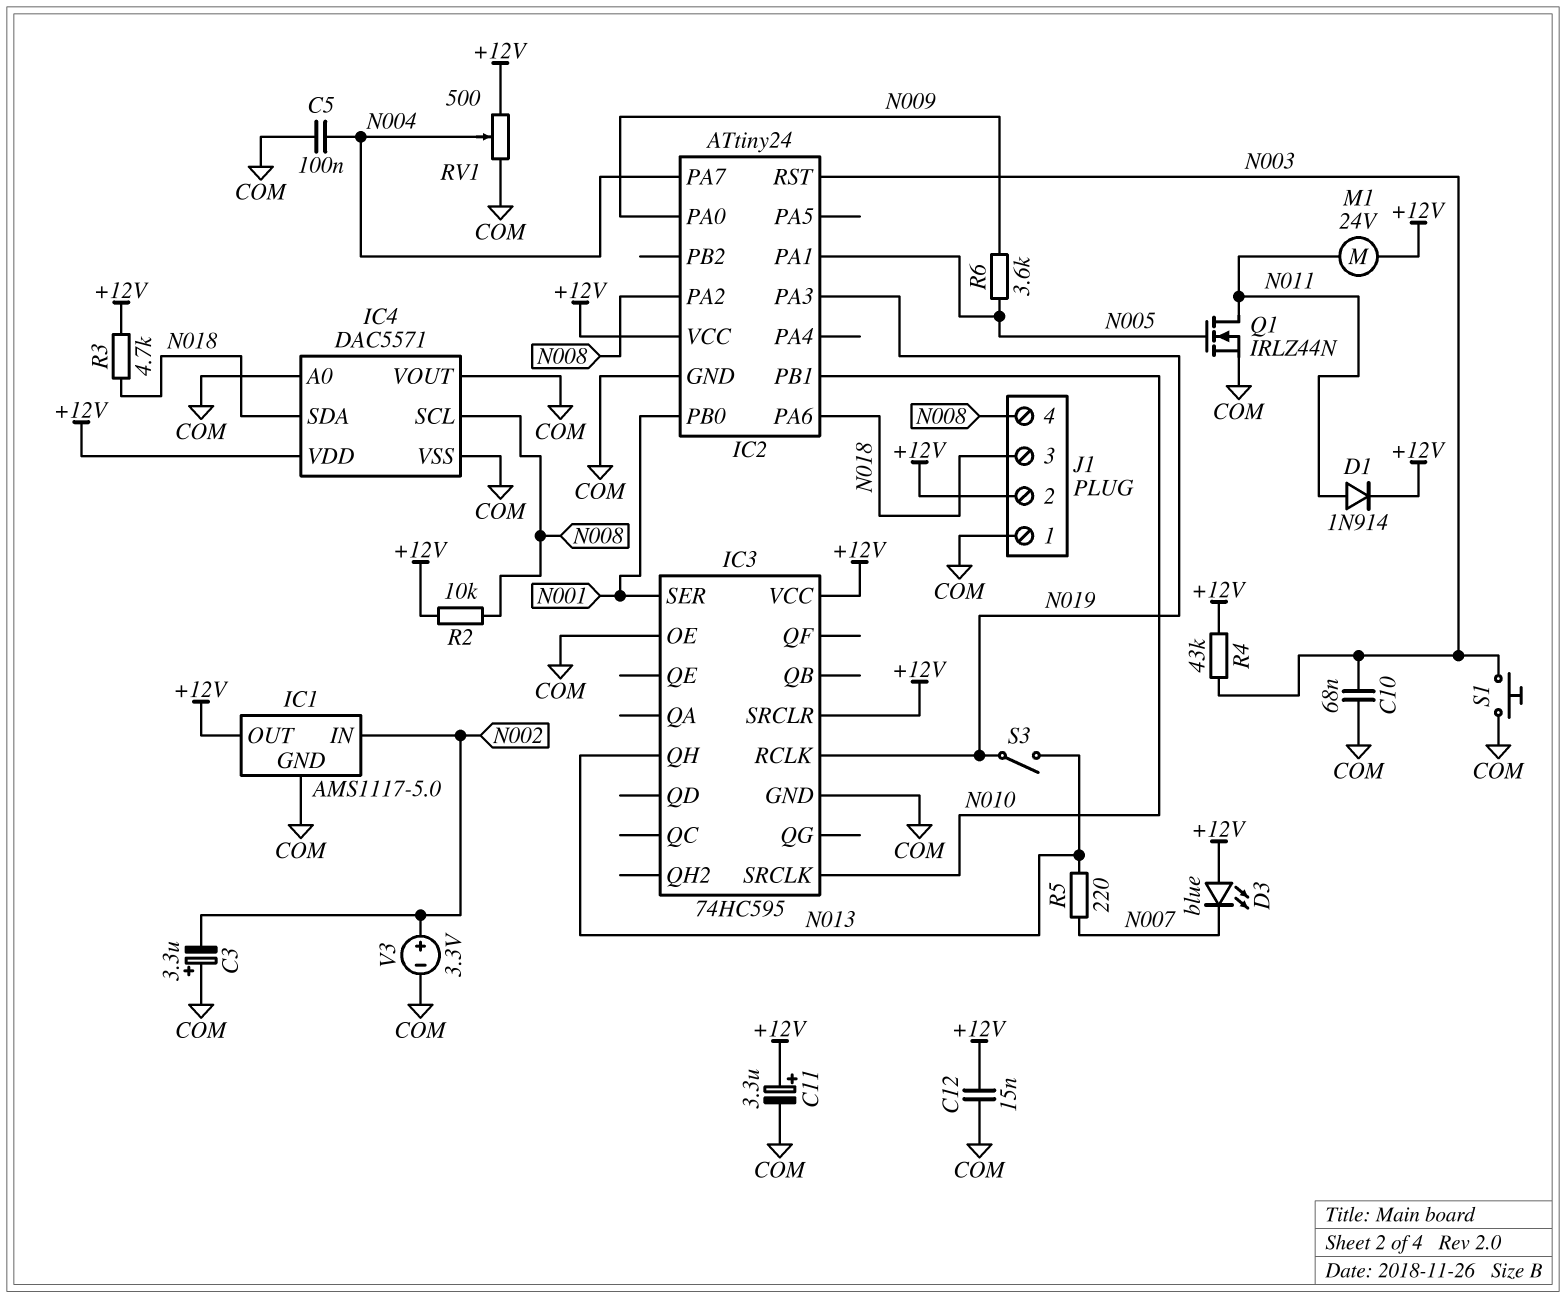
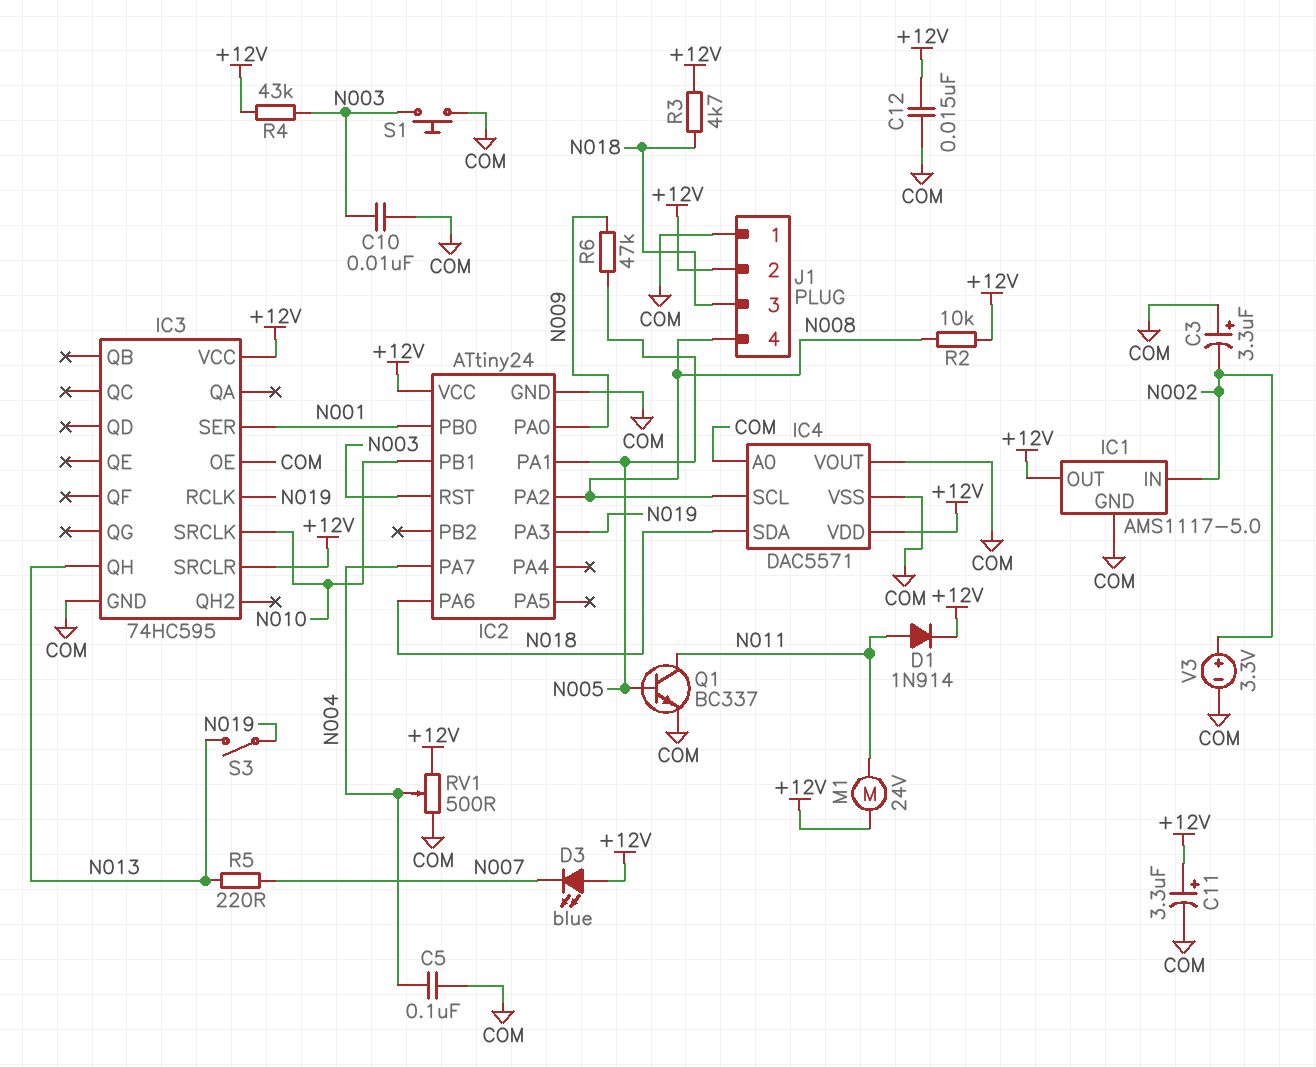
C10: 68nF (COM, N003) -> 10nF (COM, N003)
Q1: NMOS IRLZ44N (G N005, D N011, S COM) -> NPN BC337 (B N005, C N011, E COM)
R6: 3.6k (N005, N009) -> 47k (N005, N009)

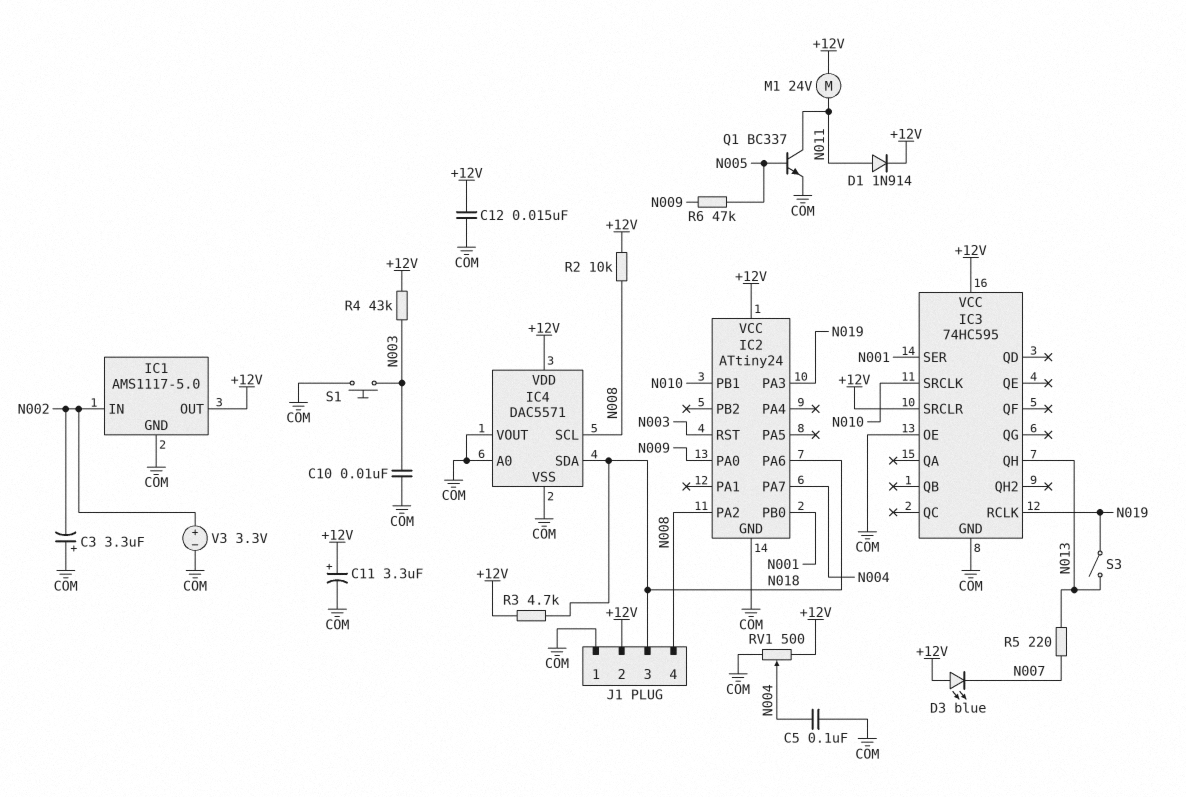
IC2 pin PA1: N005 -> none

